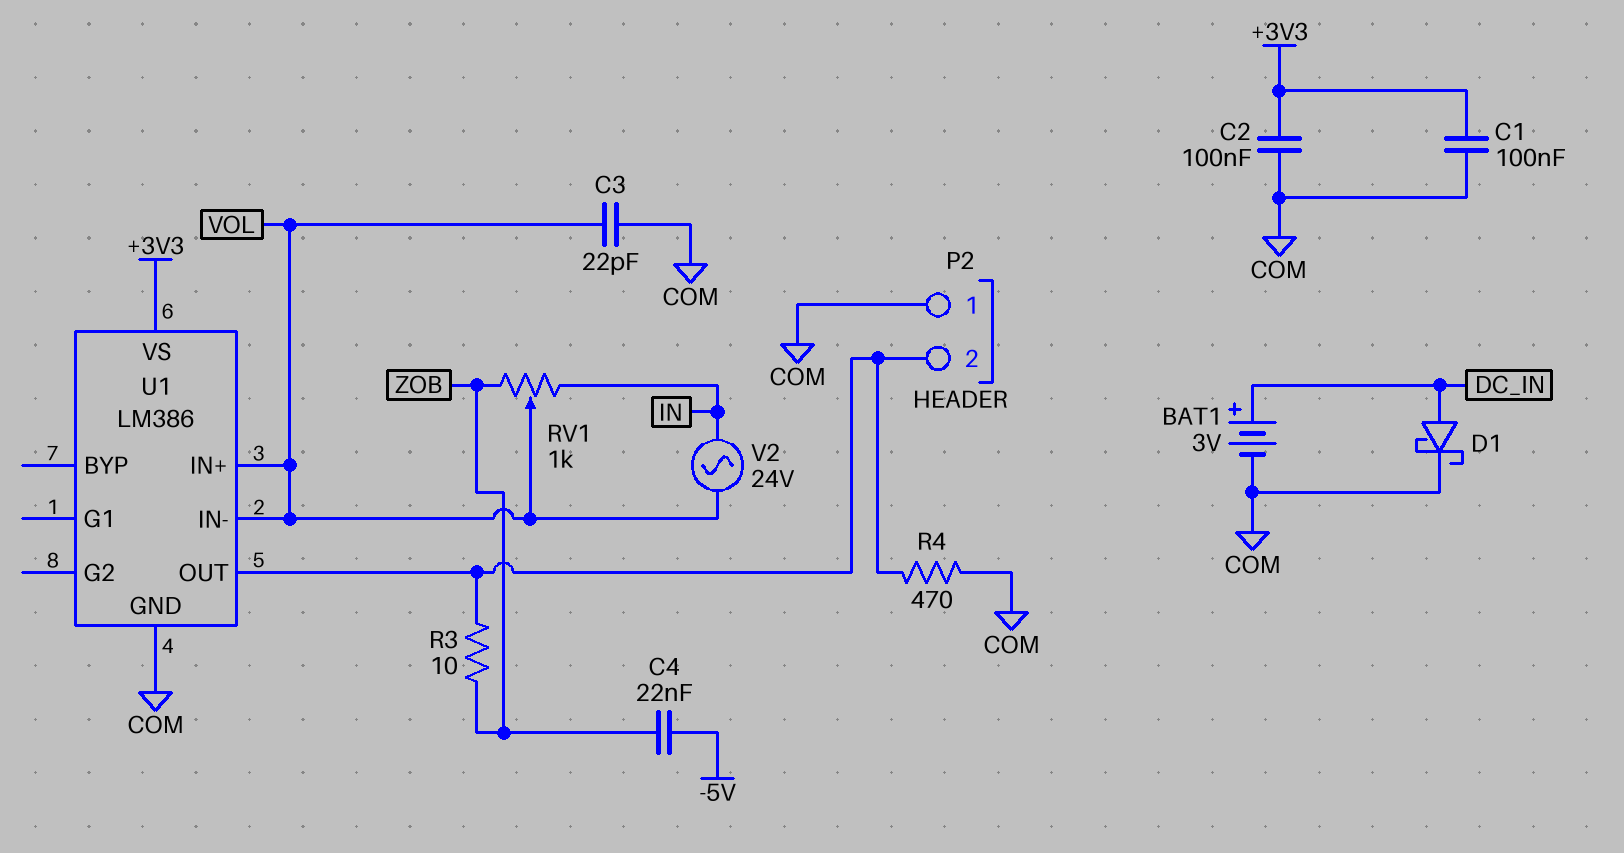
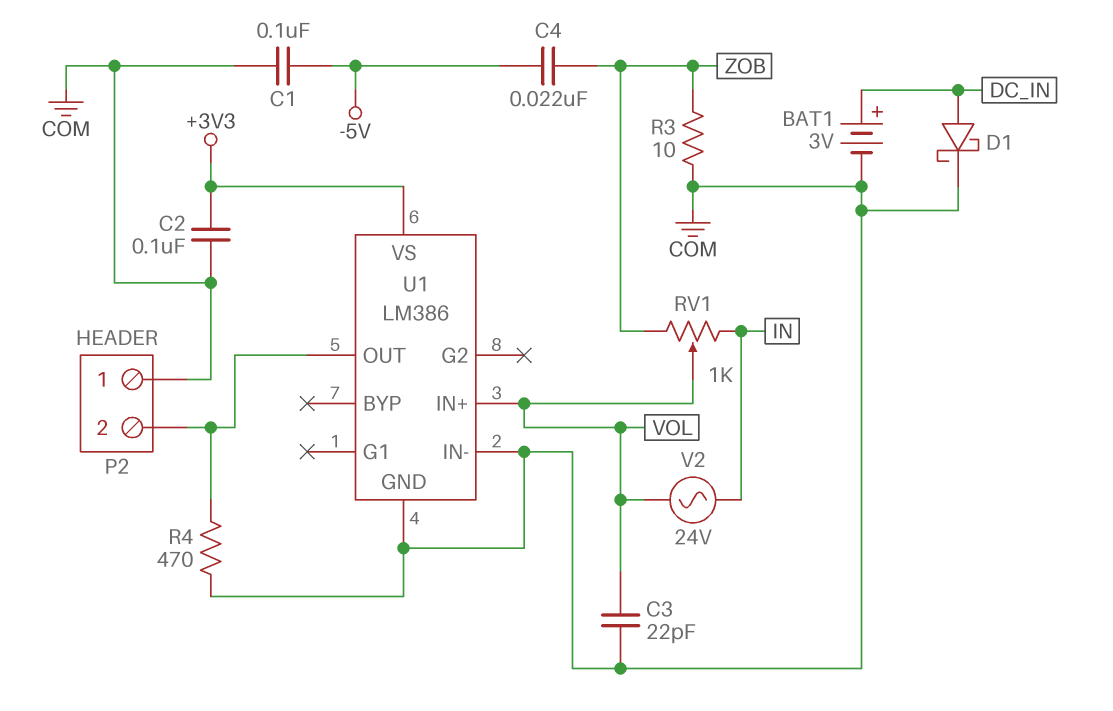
C1: 100nF (+3V3, COM) -> 100nF (-5V, COM)
R3: 10 (P2/2, ZOB) -> 10 (COM, ZOB)
U1 pin IN-: VOL -> COM

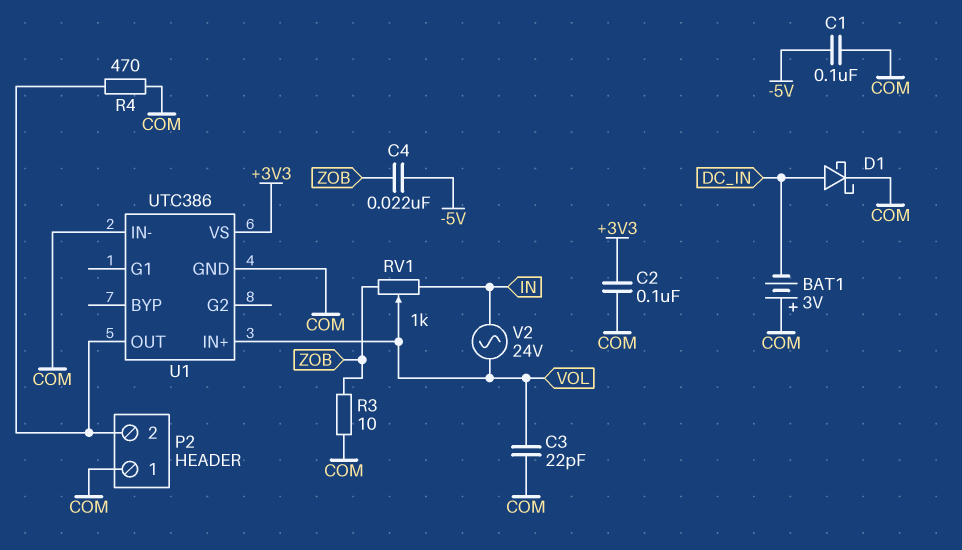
BAT1: 3V (plus DC_IN, minus COM) -> 3V (plus COM, minus DC_IN)
U1: LM386 -> UTC386

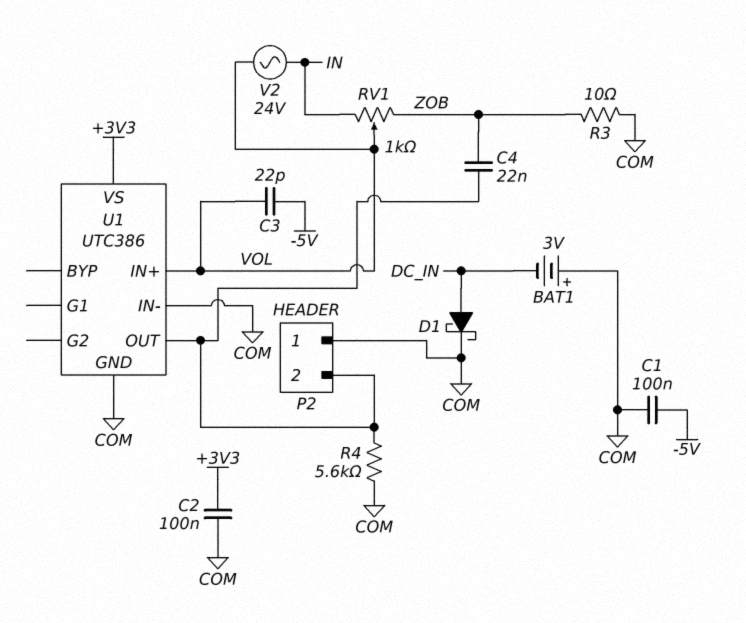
C3: 22pF (COM, VOL) -> 22pF (-5V, VOL)
C4: 22nF (-5V, ZOB) -> 22nF (P2/2, ZOB)
R4: 470 (COM, P2/2) -> 5.6k (COM, P2/2)

